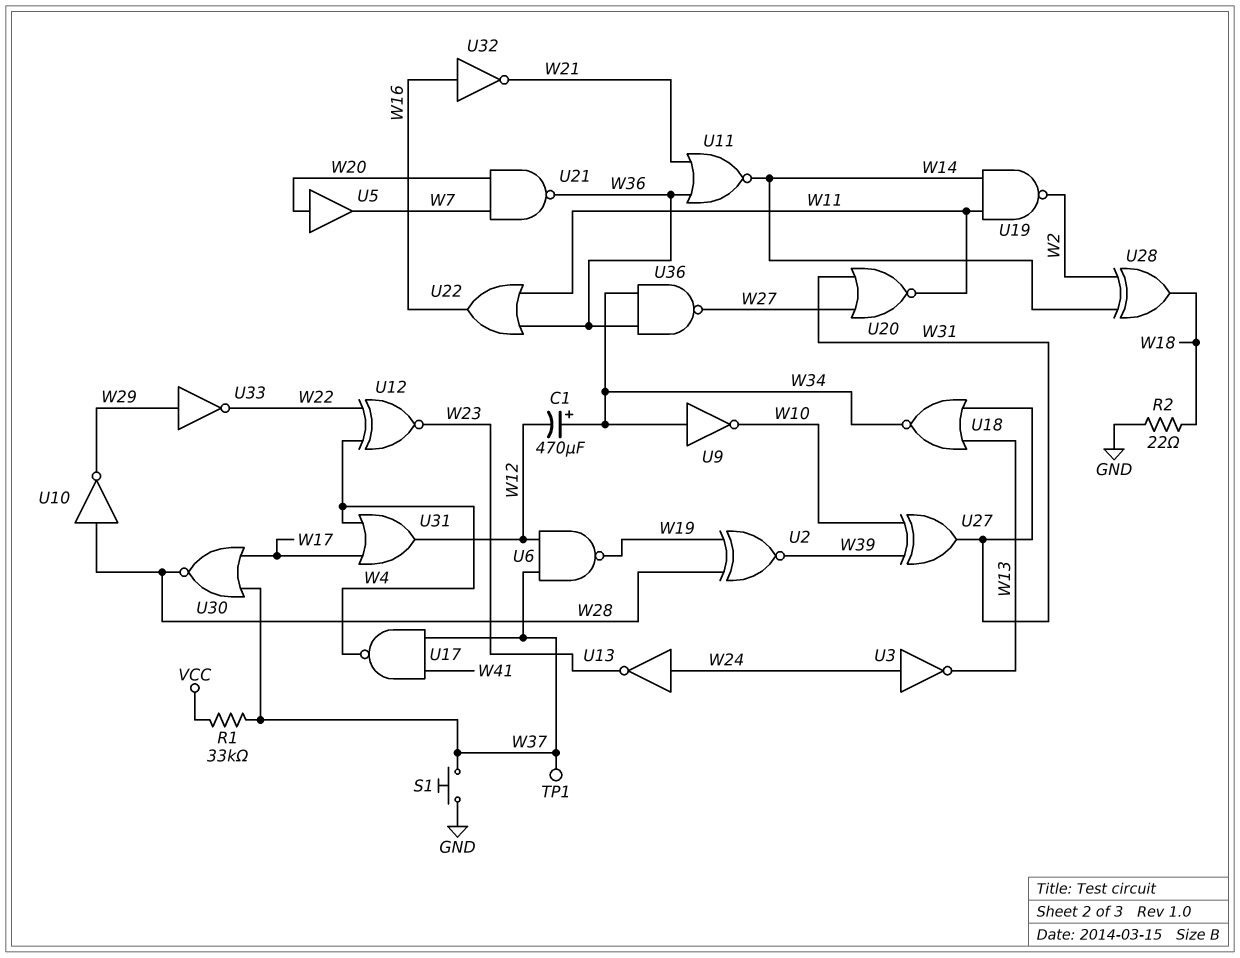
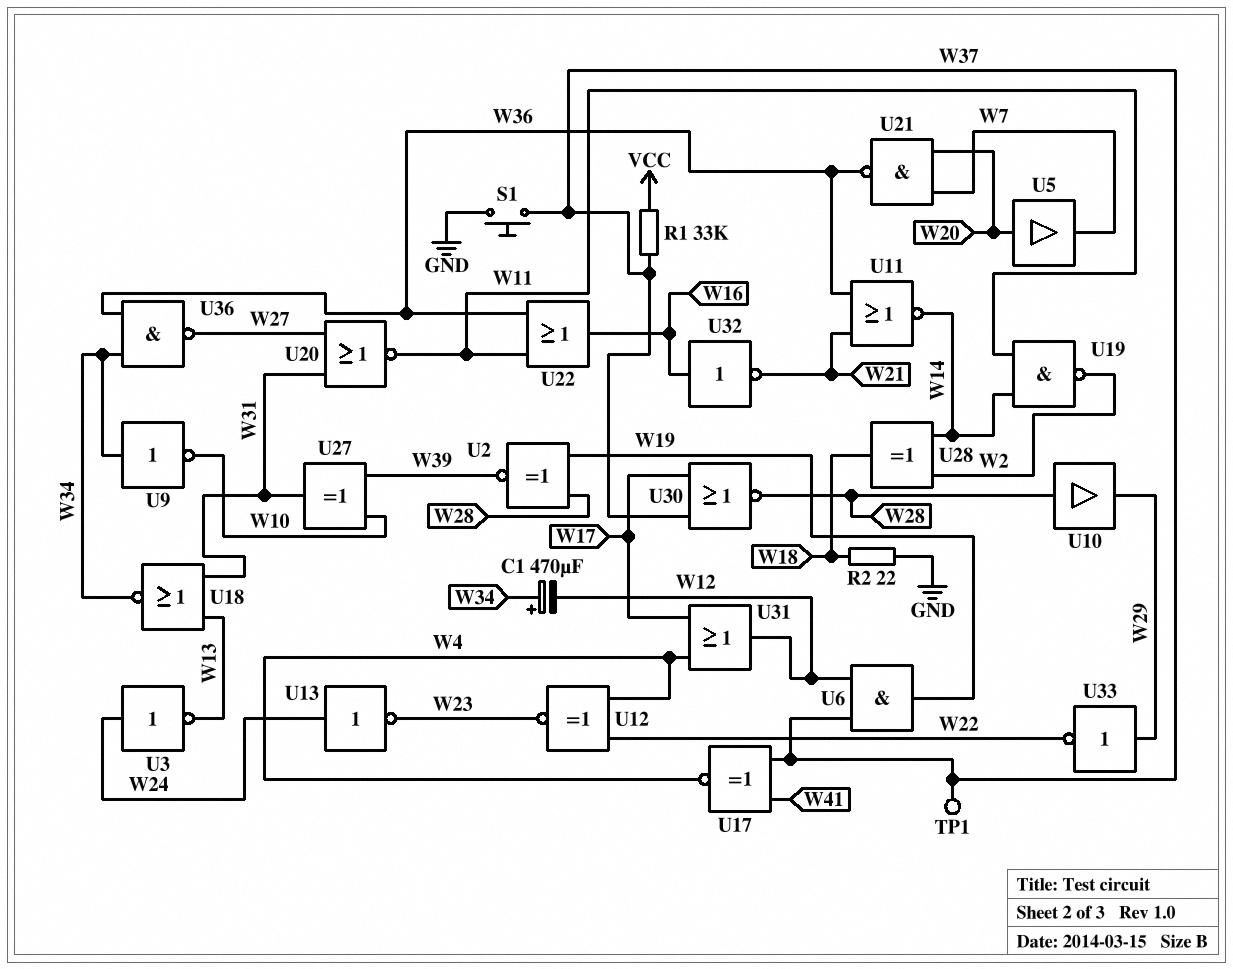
U6: NAND (in W12, in W37, out W19) -> AND (in W12, in W37, out W19)
U10: NOT (in W28, out W29) -> buffer (in W28, out W29)
U17: NAND (in W37, in W41, out W4) -> XNOR (in W37, in W41, out W4)

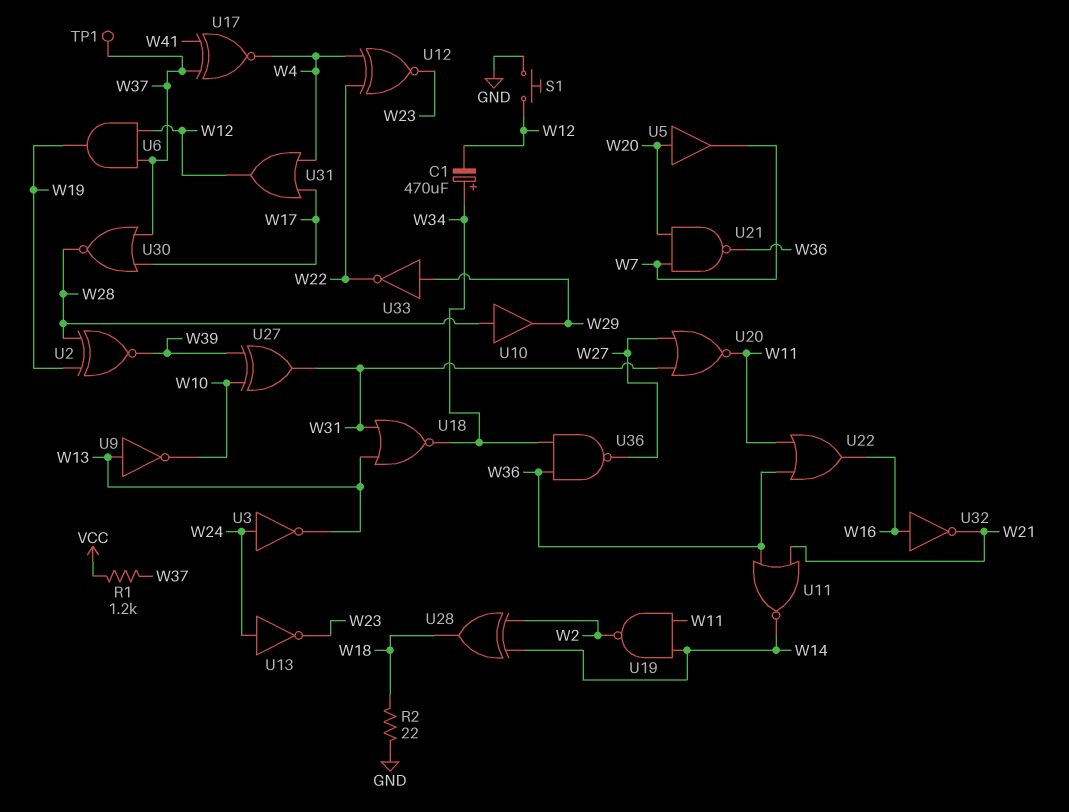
R1: 33k (VCC, W37) -> 1.2k (VCC, W37)
S1: button (GND, W37) -> button (GND, W12)
U9: NOT (in W34, out W10) -> NOT (in W13, out W10)

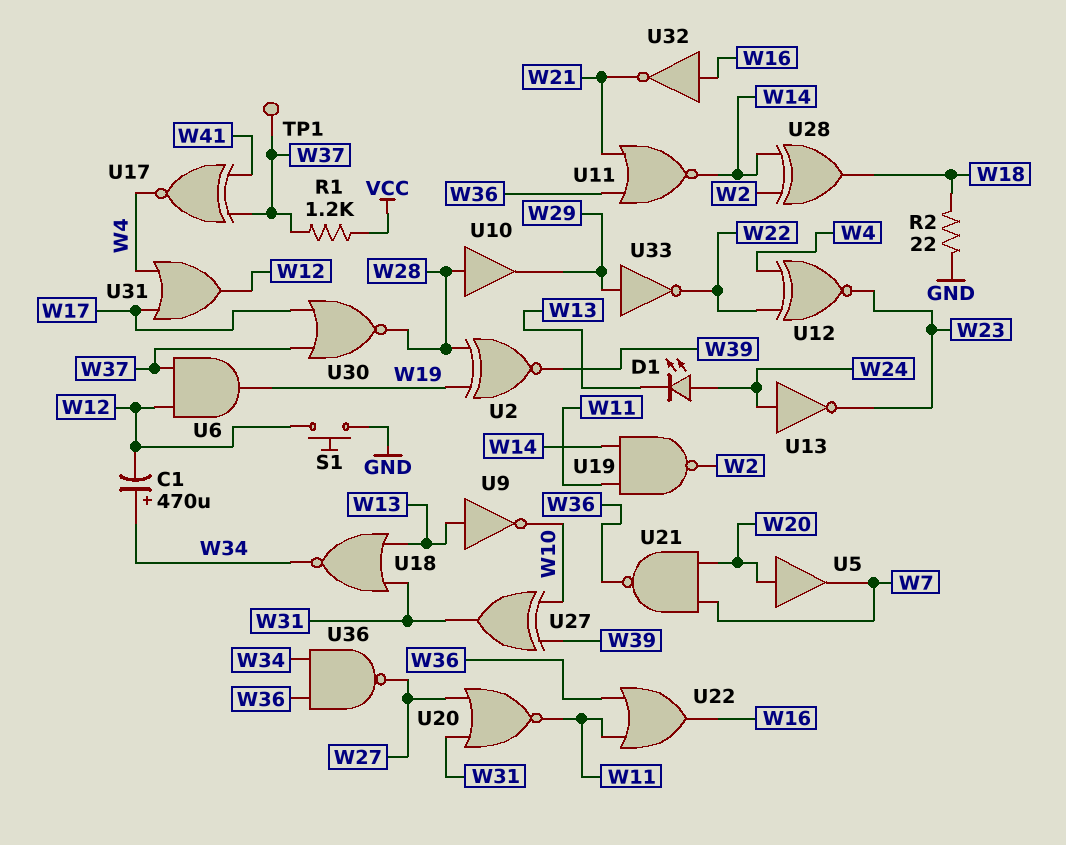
D1: none -> LED (A W24, K W13)
U3: NOT (in W24, out W13) -> none

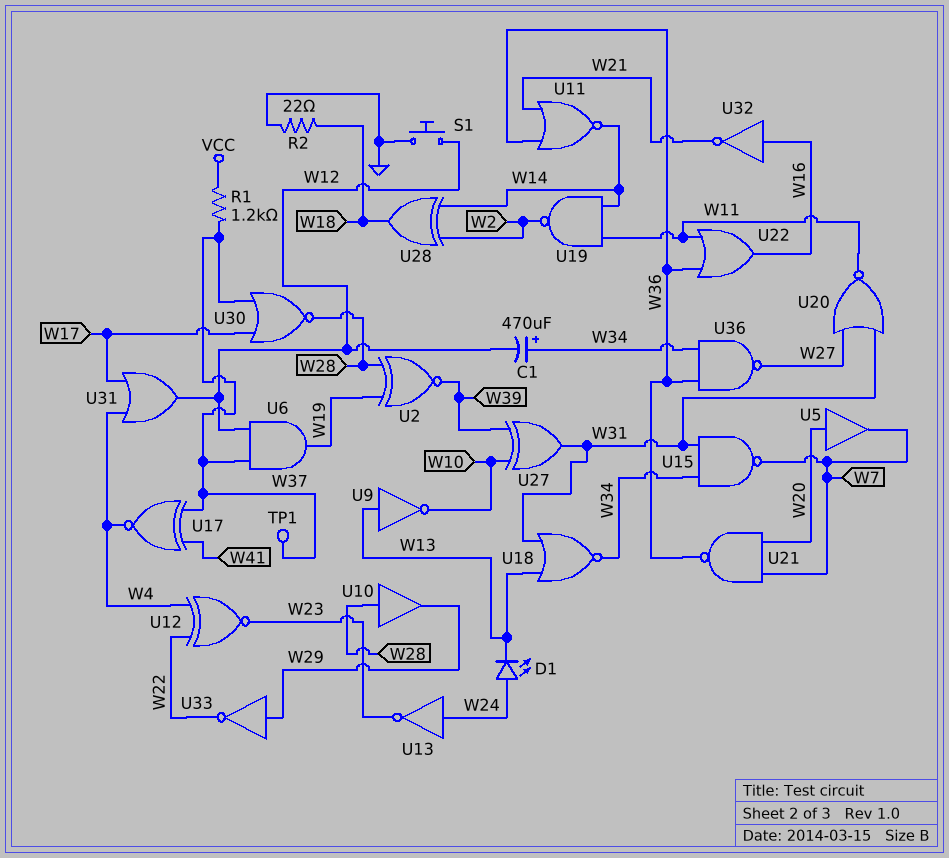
U15: none -> NAND (in W31, in W34, out W7)

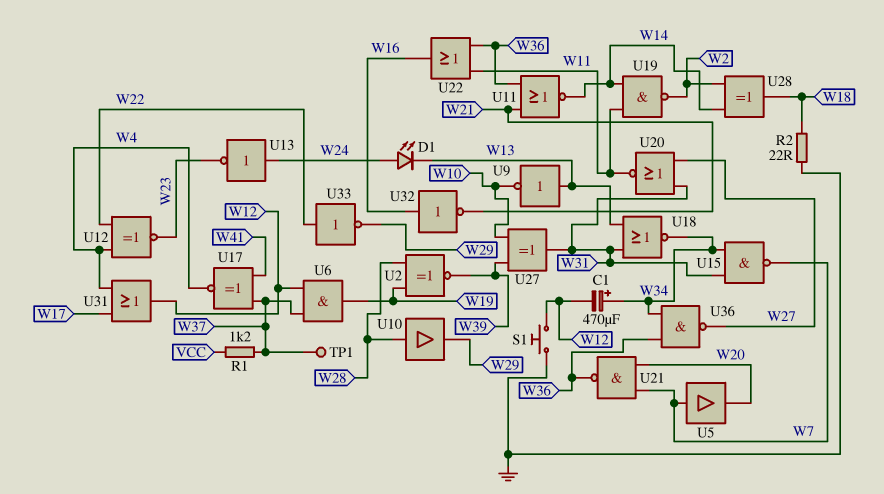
U5: buffer (in W20, out W7) -> buffer (in W7, out W20)
U30: NOR (in W17, in W37, out W28) -> none
U33: NOT (in W29, out W22) -> NOT (in W22, out W29)

